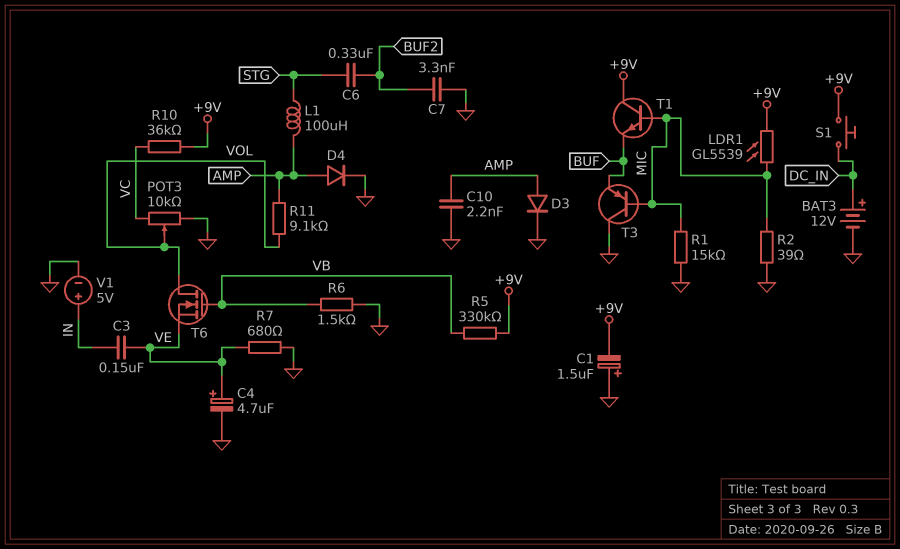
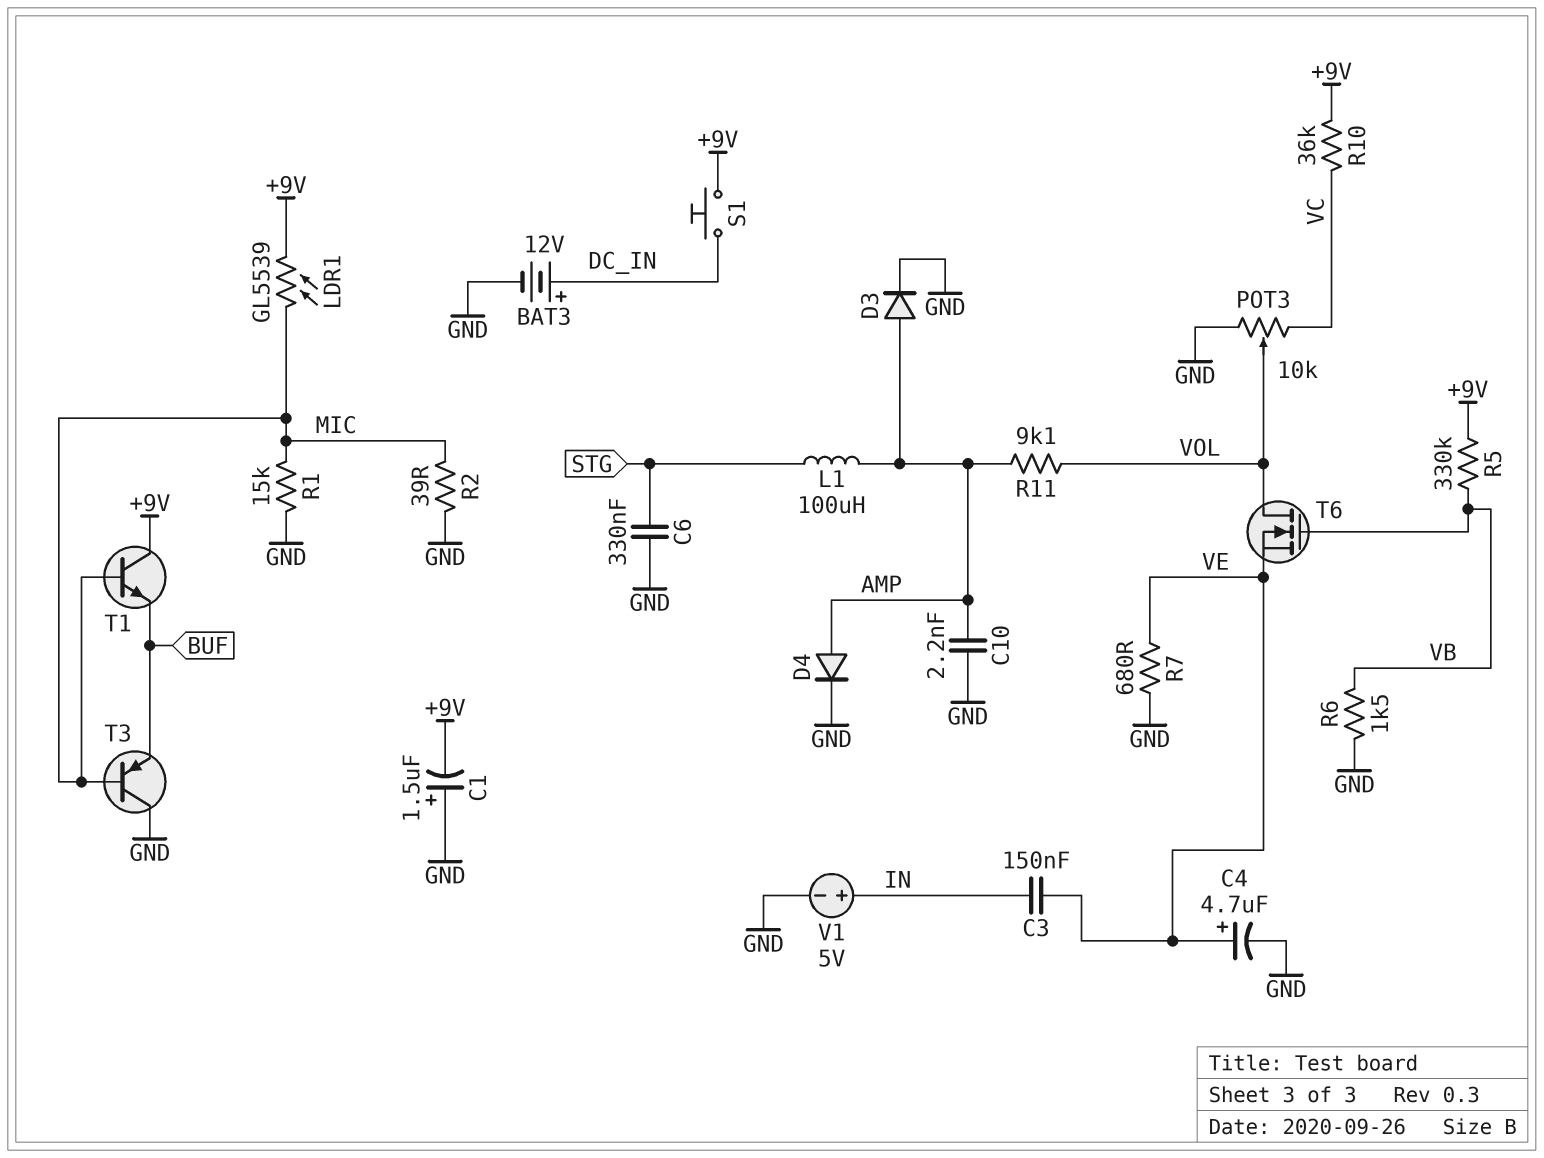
C6: 330nF (BUF2, STG) -> 330nF (GND, STG)
C7: 3.3nF (BUF2, GND) -> none

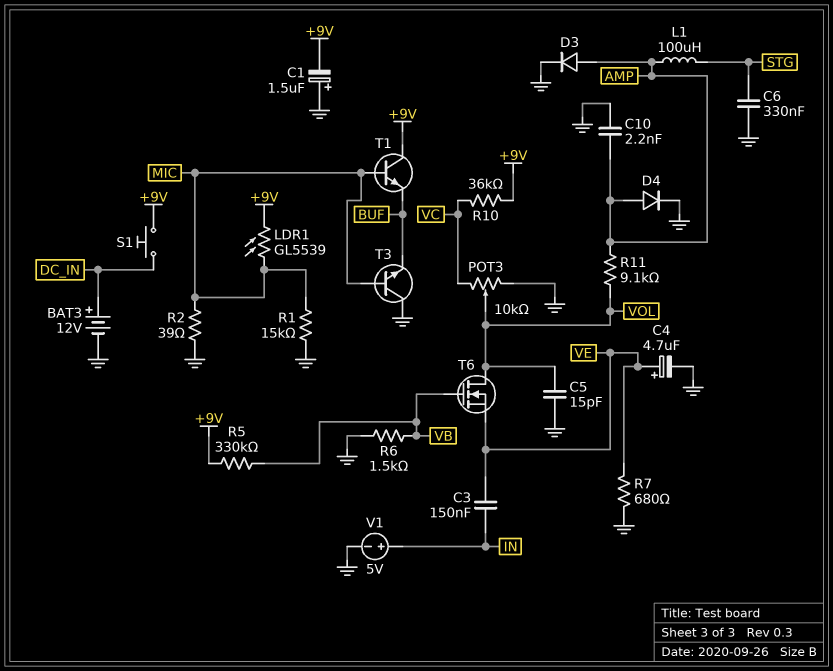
C5: none -> 15pF (GND, VOL)
T3: PNP (B MIC, C GND, E BUF) -> NPN (B MIC, C GND, E BUF)

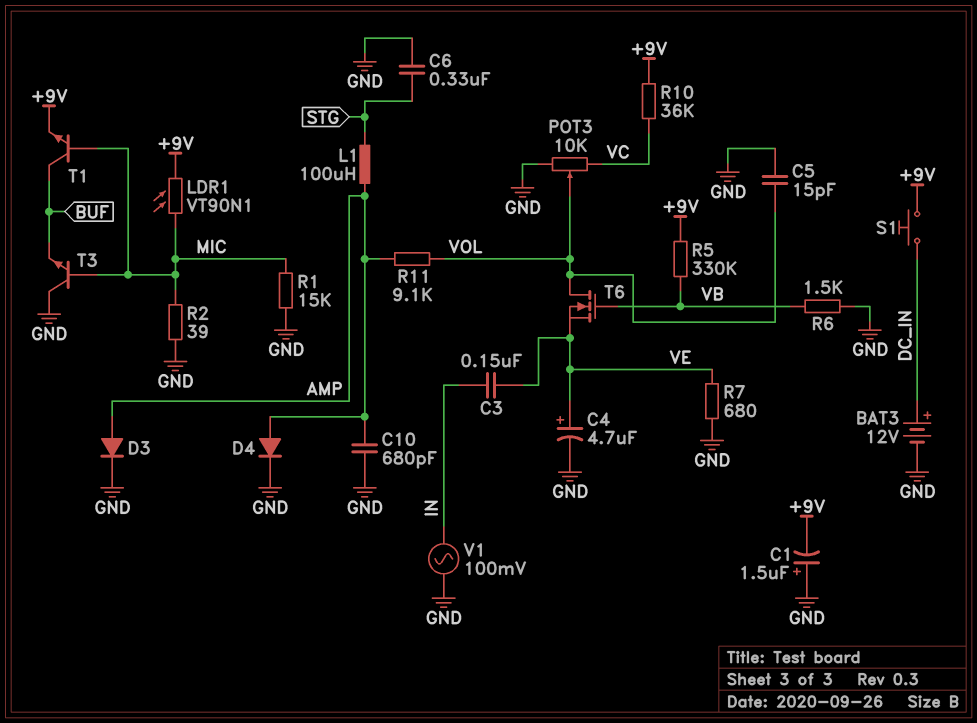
C10: 2.2nF (AMP, GND) -> 680pF (AMP, GND)
LDR1: GL5539 (+9V, MIC) -> VT90N1 (+9V, MIC)
T1: NPN (B MIC, C +9V, E BUF) -> NPN (B MIC, C BUF, E +9V)
V1: 5V (plus IN, minus GND) -> AC 100mV (GND, IN)

